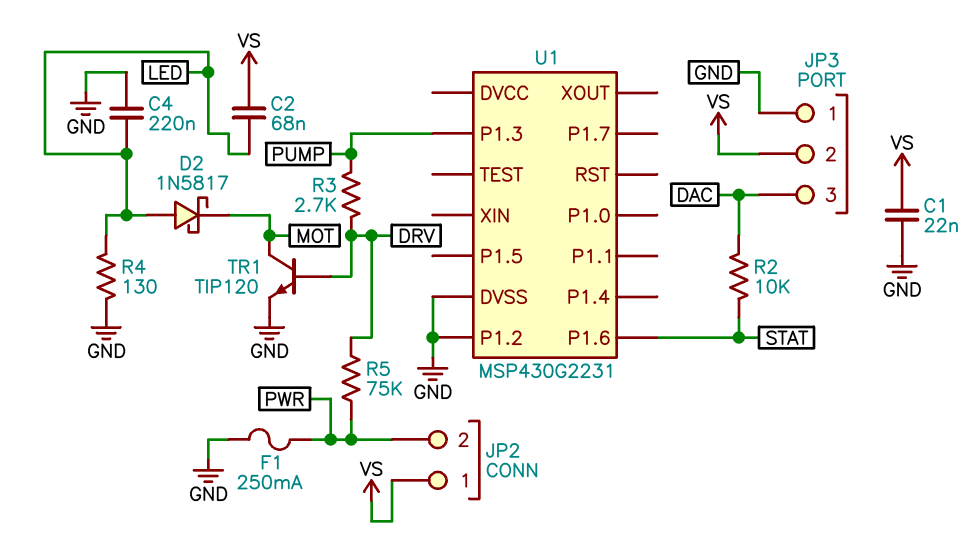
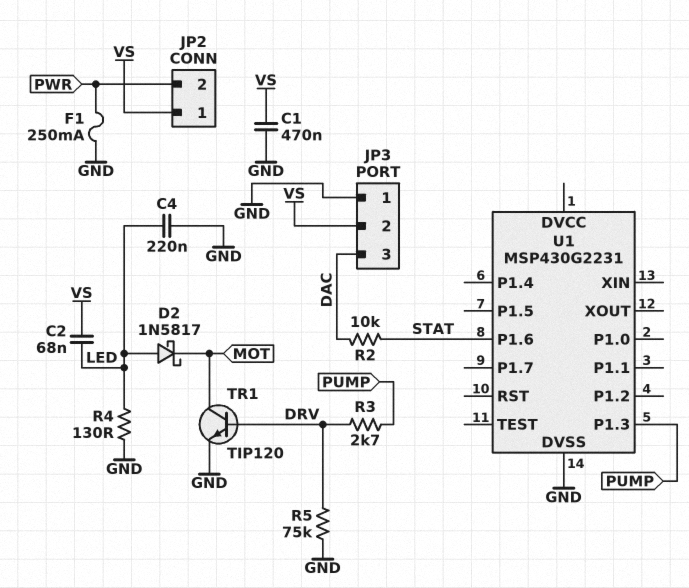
C1: 22nF (GND, VS) -> 470nF (GND, VS)
R5: 75k (DRV, PWR) -> 75k (DRV, GND)
U1 pin P1.2: GND -> none

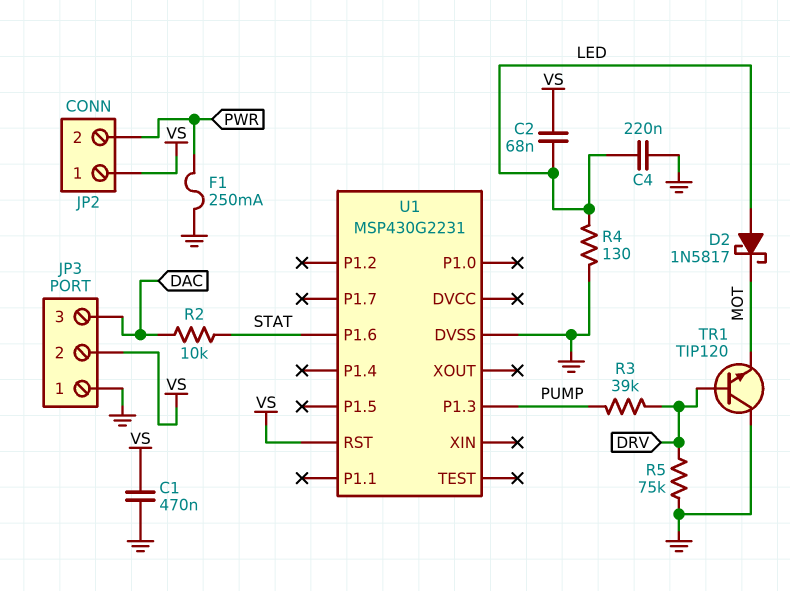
R3: 2.7k (DRV, PUMP) -> 39k (DRV, PUMP)
TR1: NPN TIP120 (B DRV, C MOT, E GND) -> NPN TIP120 (B DRV, C GND, E MOT)
U1 pin RST: none -> VS

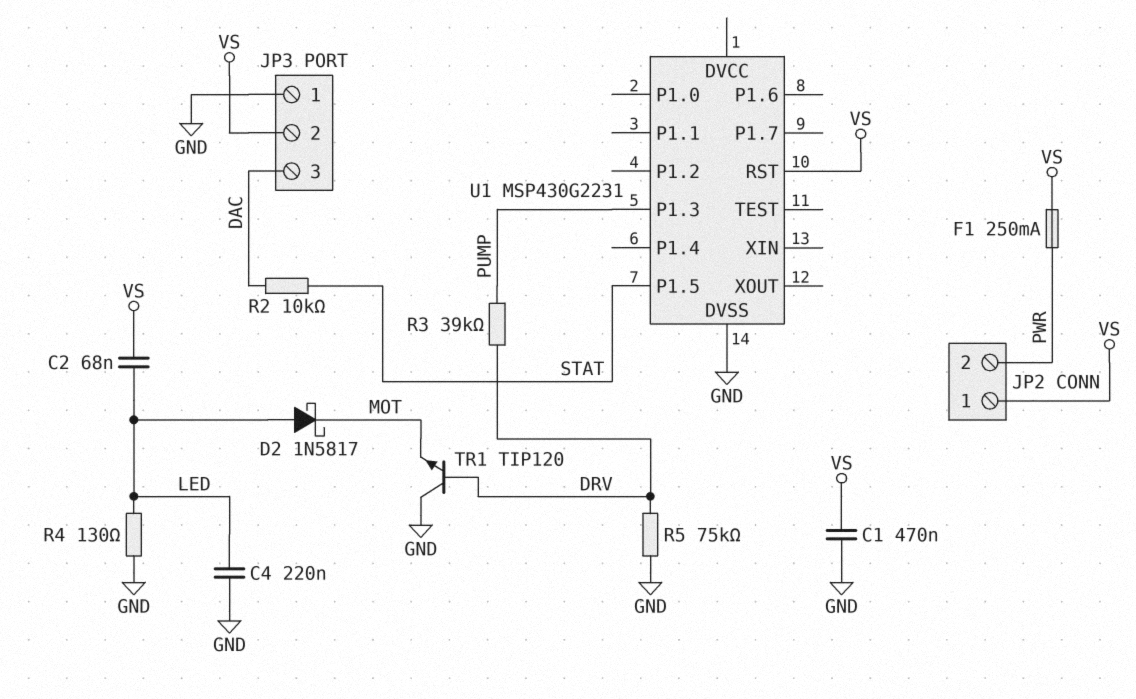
F1: 250mA (GND, PWR) -> 250mA (PWR, VS)
U1 pin P1.5: none -> STAT
U1 pin P1.6: STAT -> none

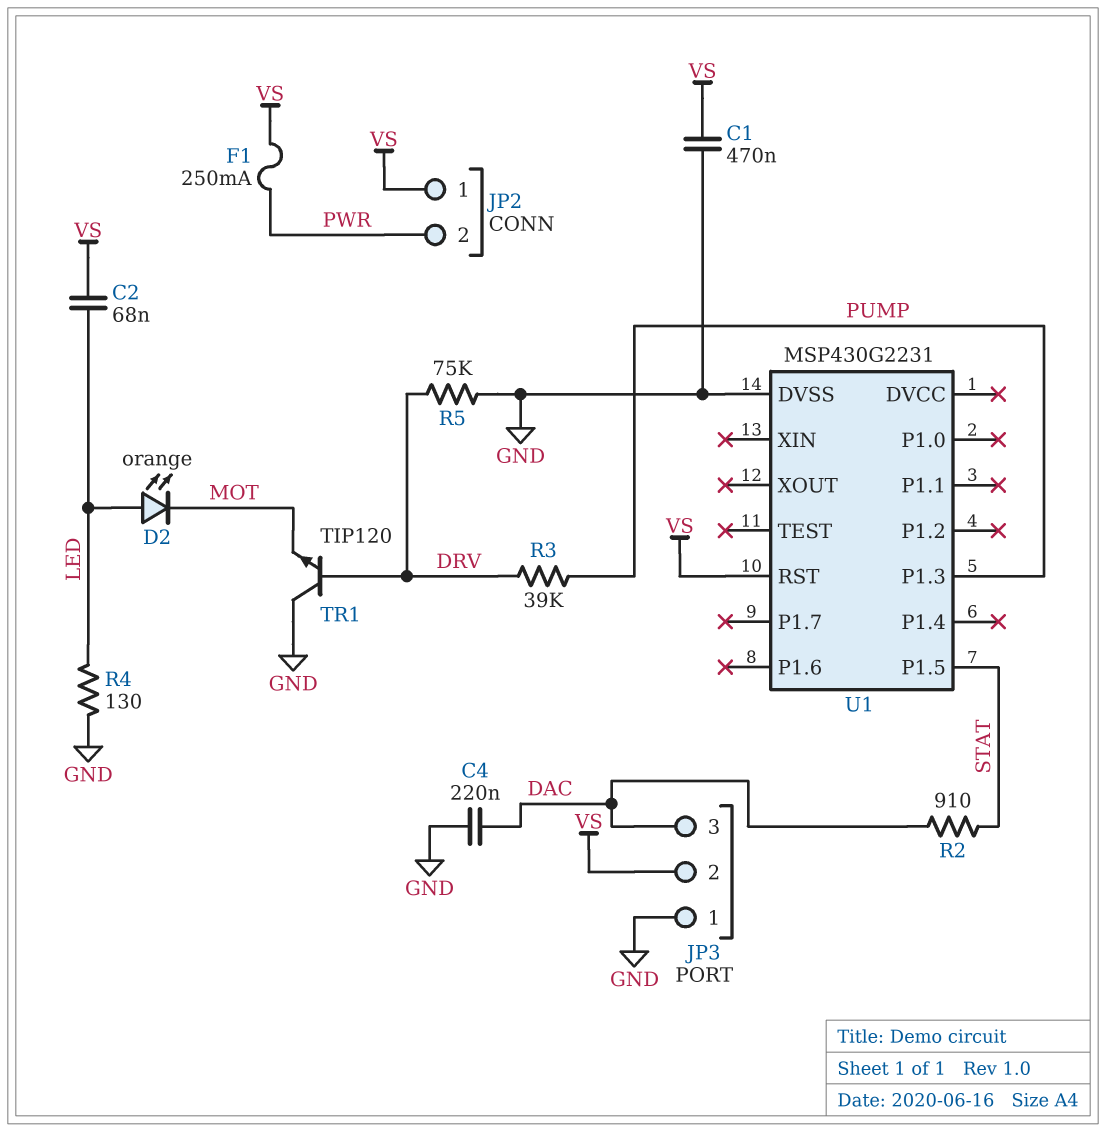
C4: 220nF (GND, LED) -> 220nF (DAC, GND)
D2: schottky 1N5817 (A LED, K MOT) -> LED orange (A LED, K MOT)
R2: 10k (DAC, STAT) -> 910 (DAC, STAT)

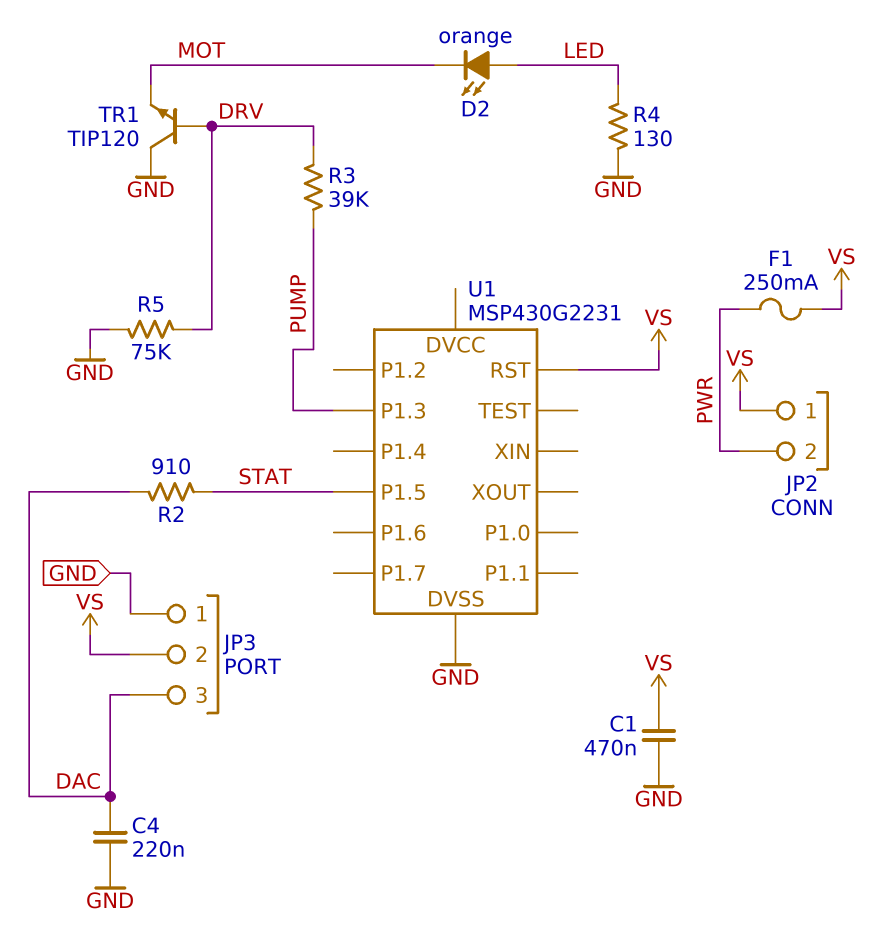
C2: 68nF (LED, VS) -> none

